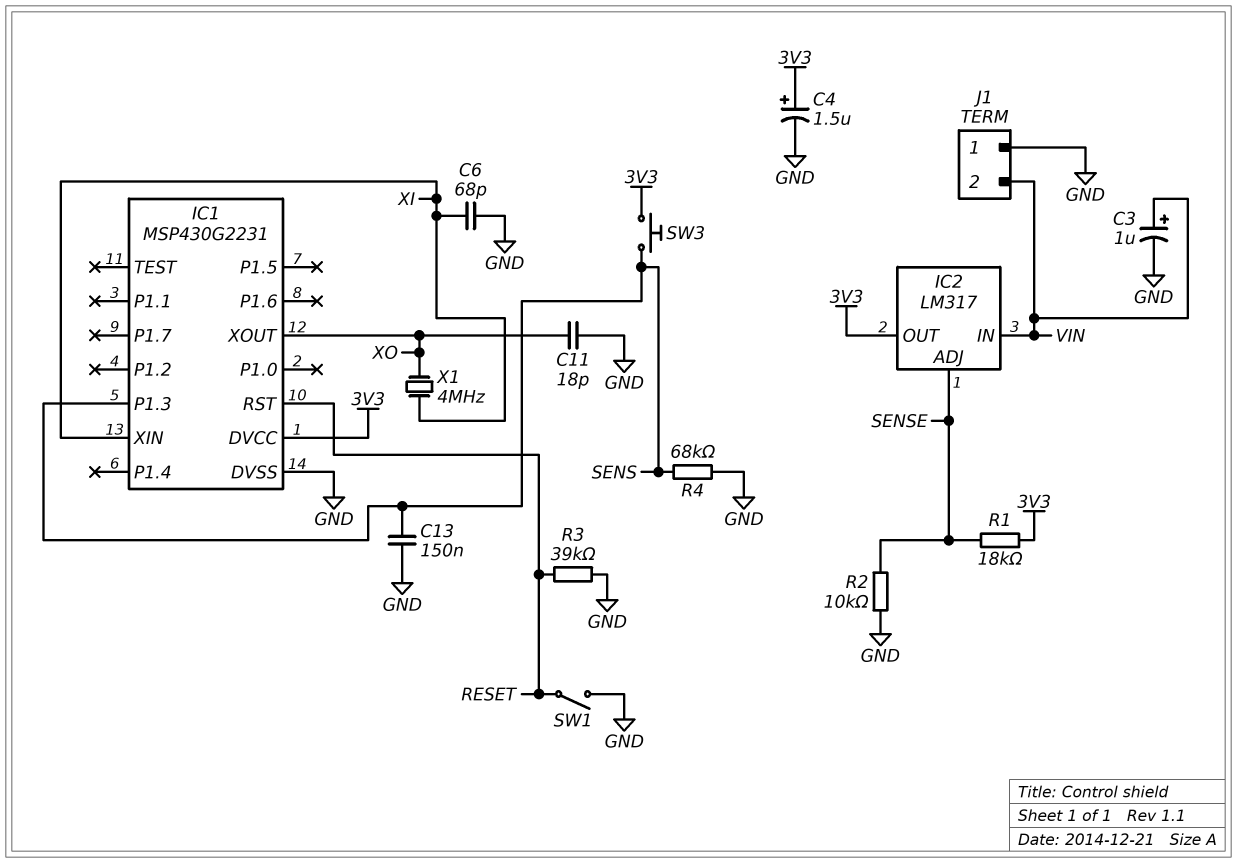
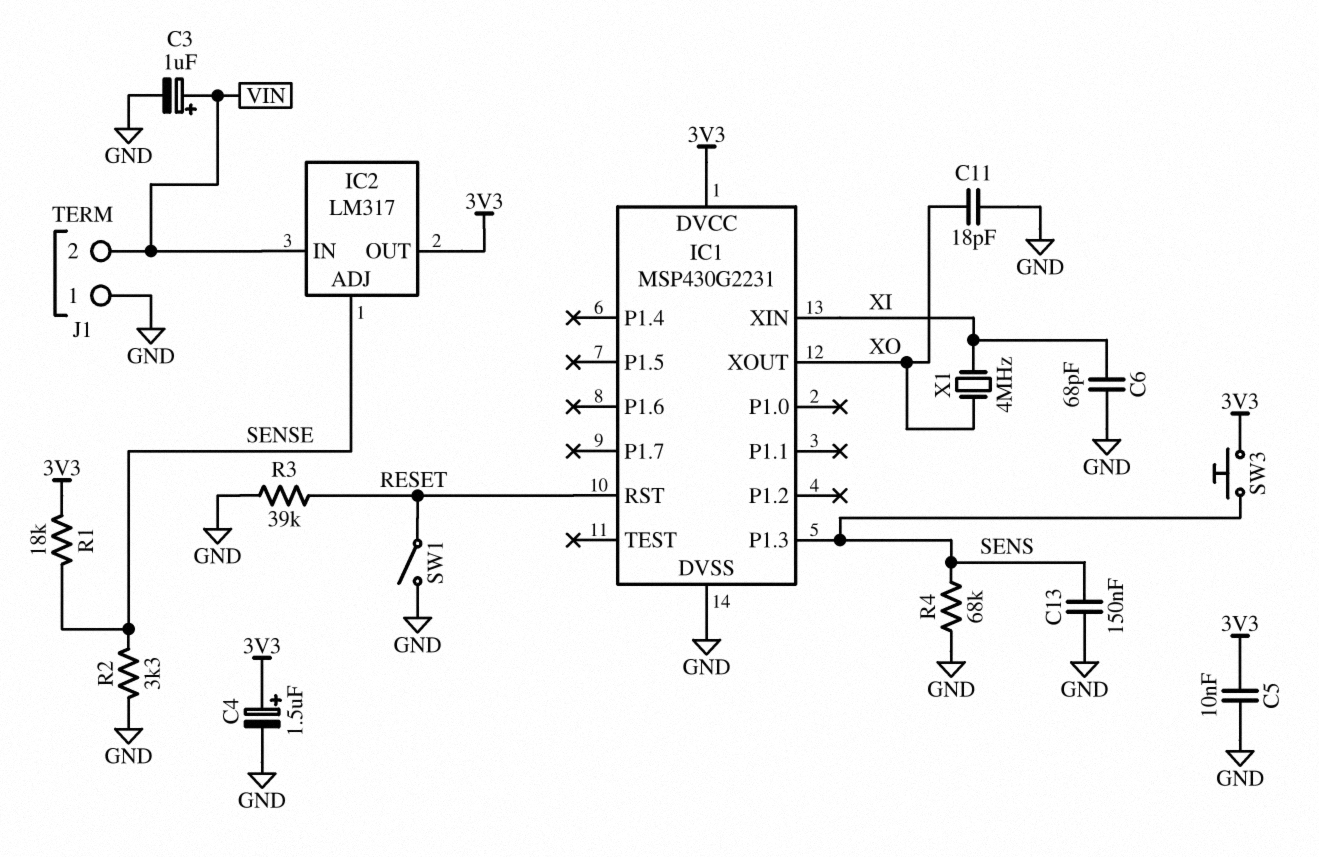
C5: none -> 10nF (3V3, GND)
R2: 10k (GND, SENSE) -> 3.3k (GND, SENSE)

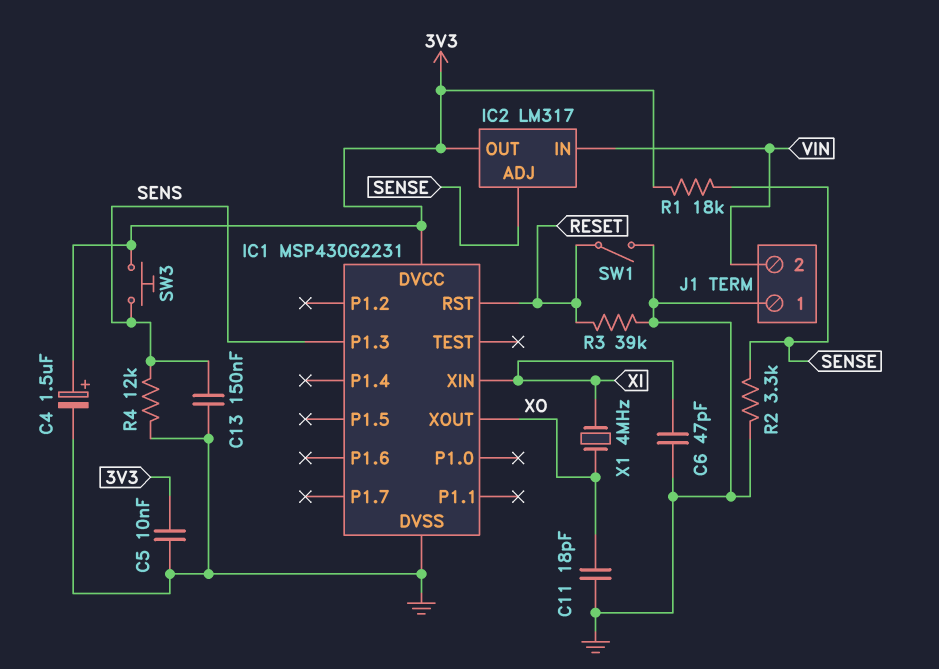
C3: 1uF (plus VIN, minus GND) -> none
C6: 68pF (GND, XI) -> 47pF (GND, XI)
R4: 68k (GND, SENS) -> 12k (GND, SENS)

